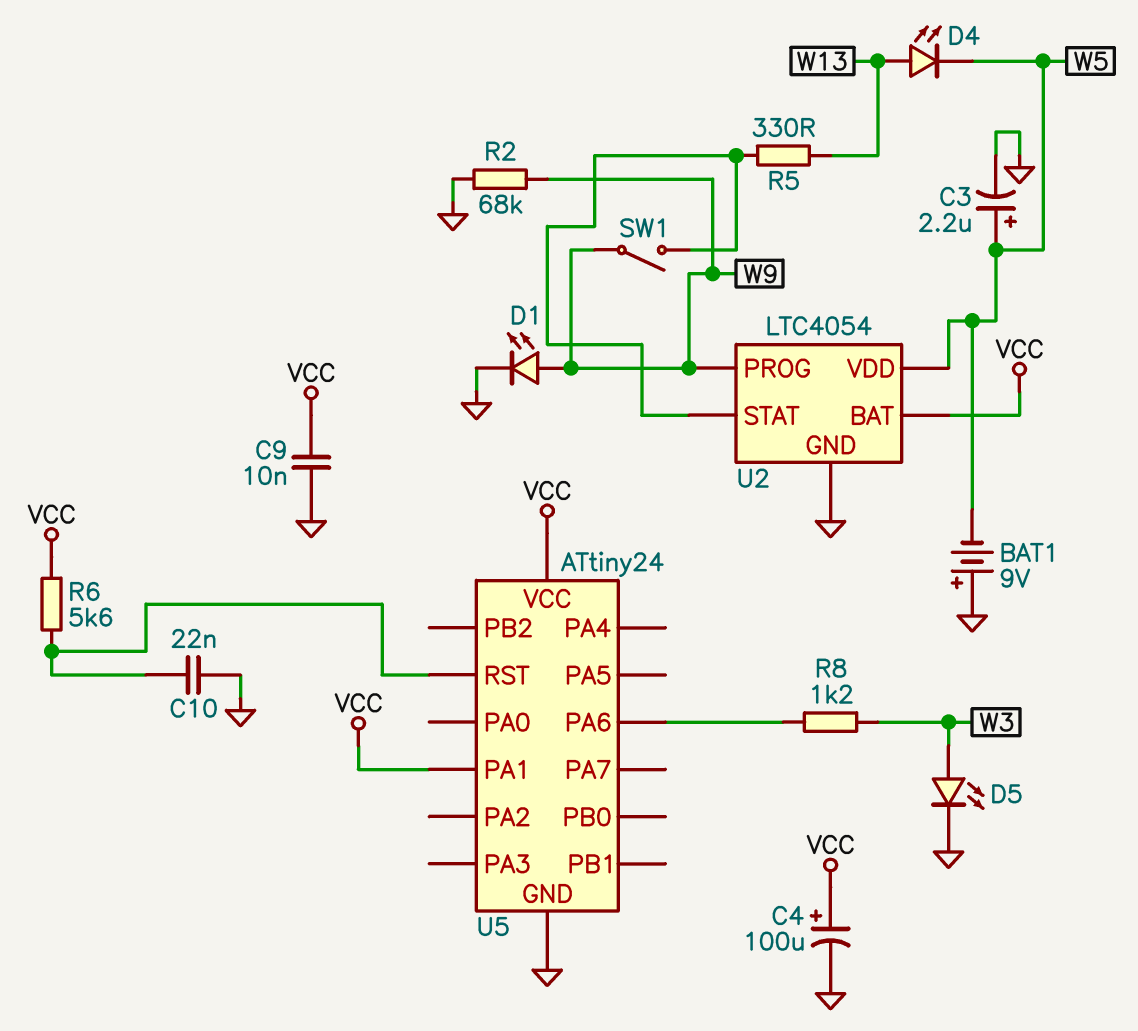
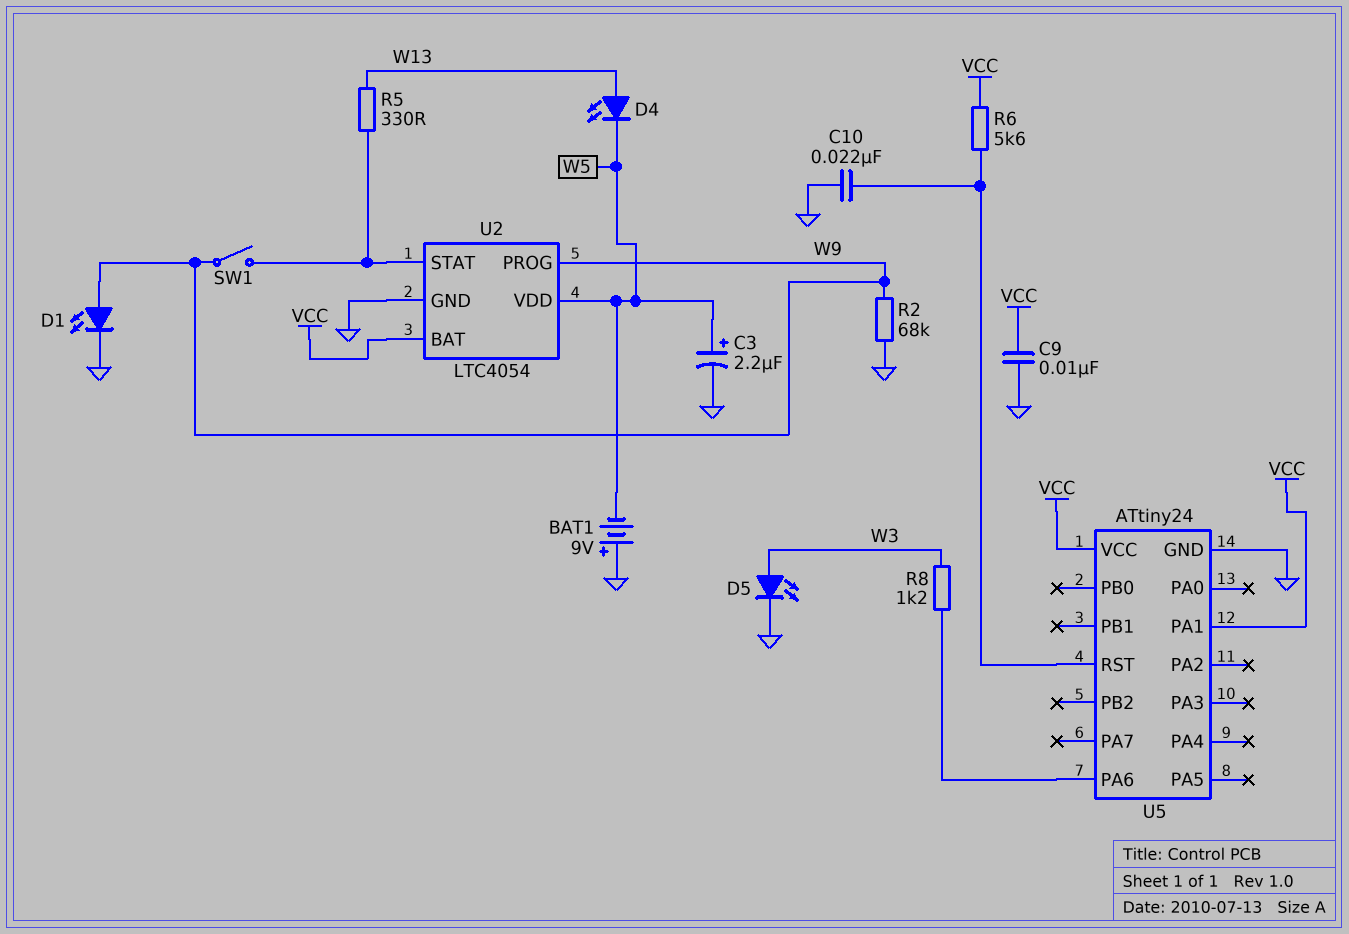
C4: 100uF (plus VCC, minus GND) -> none

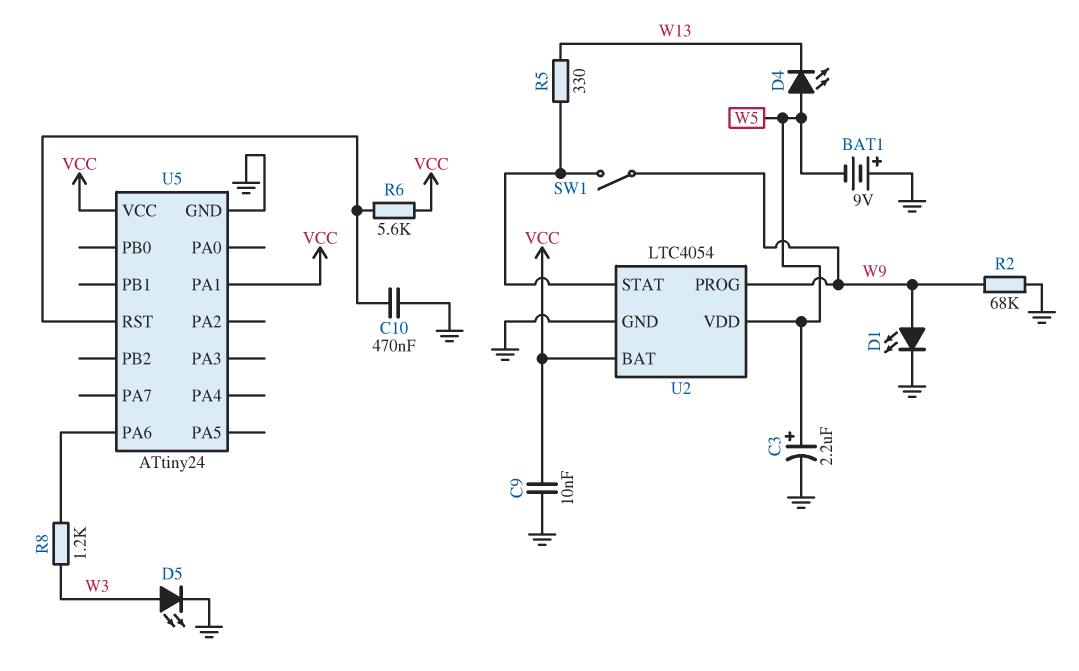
C10: 22nF (GND, U5/RST) -> 470nF (GND, U5/RST)
D4: LED (A W13, K W5) -> LED (A W5, K W13)

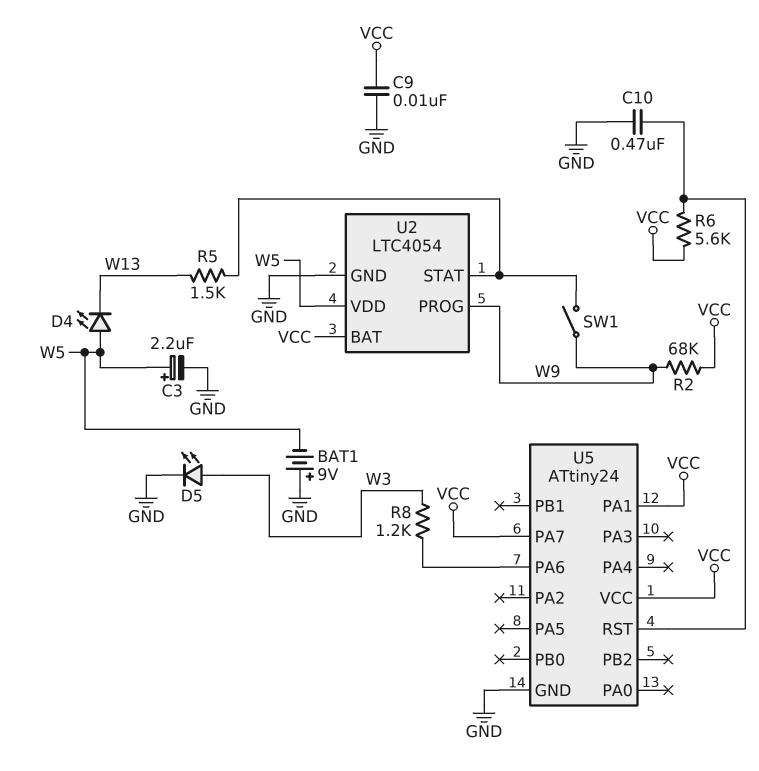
D1: LED (A W9, K GND) -> none
R2: 68k (GND, W9) -> 68k (VCC, W9)
R5: 330 (U2/STAT, W13) -> 1.5k (U2/STAT, W13)
U5 pin PA7: none -> VCC

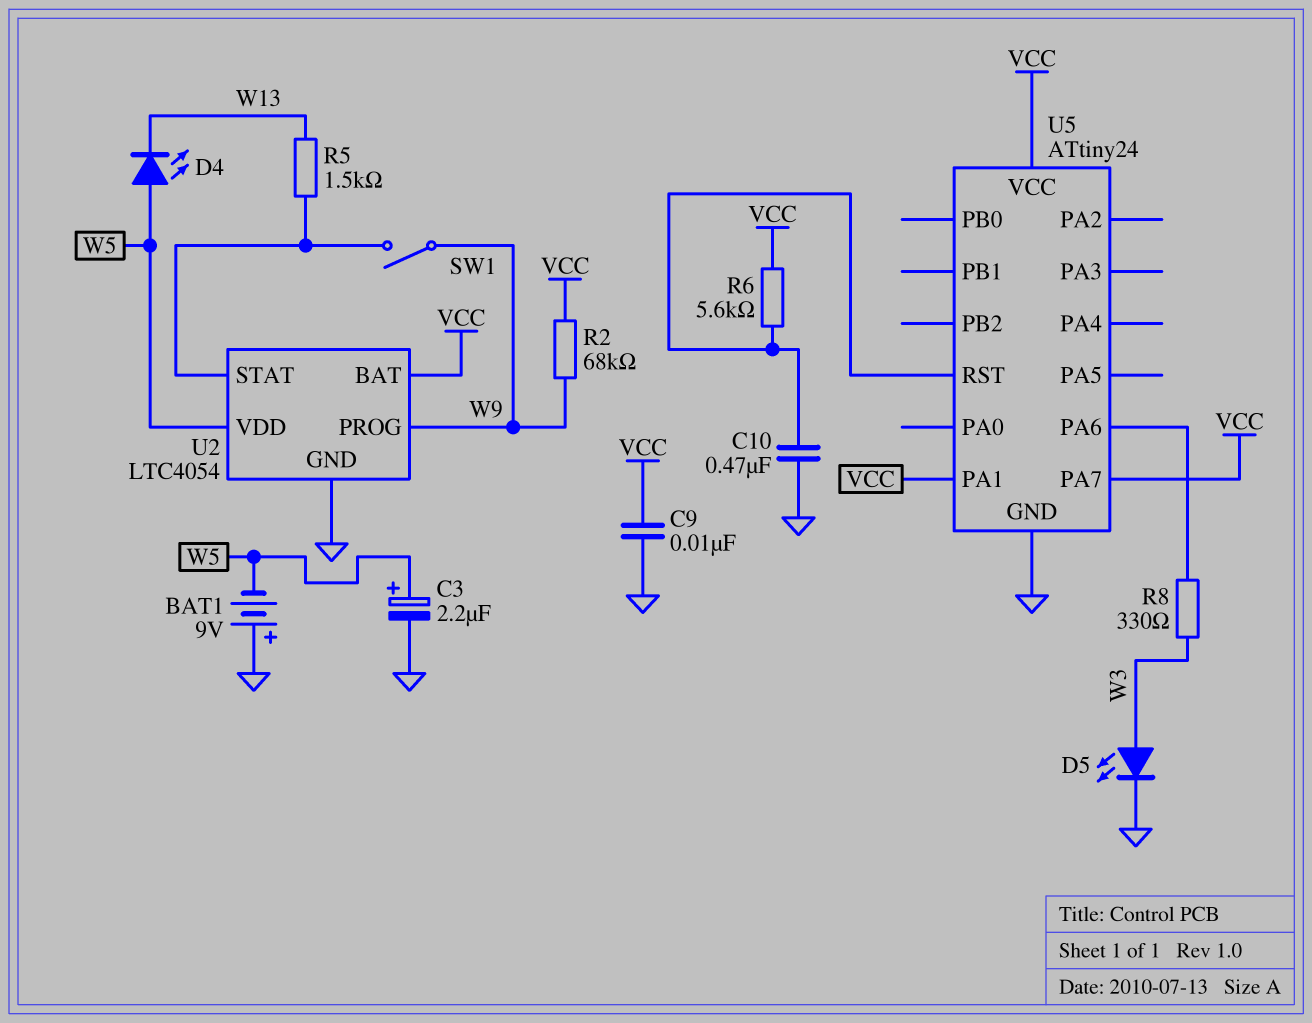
R8: 1.2k (U5/PA6, W3) -> 330 (U5/PA6, W3)

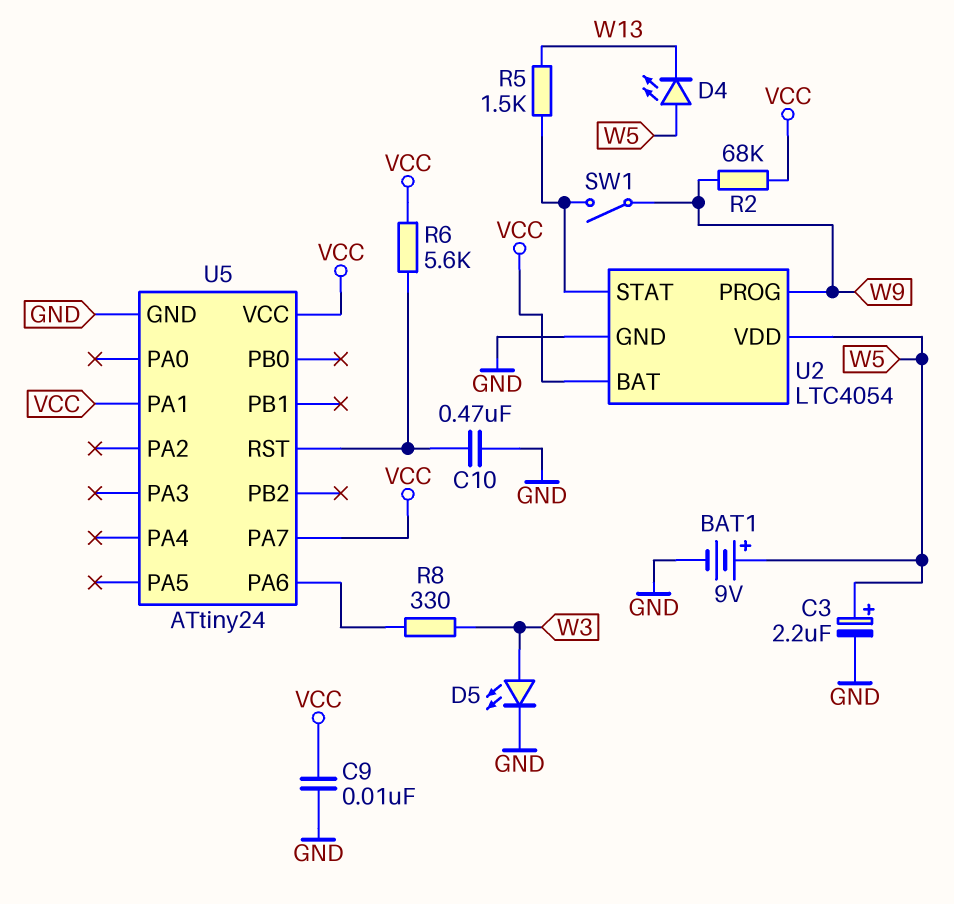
BAT1: 9V (plus GND, minus W5) -> 9V (plus W5, minus GND)

